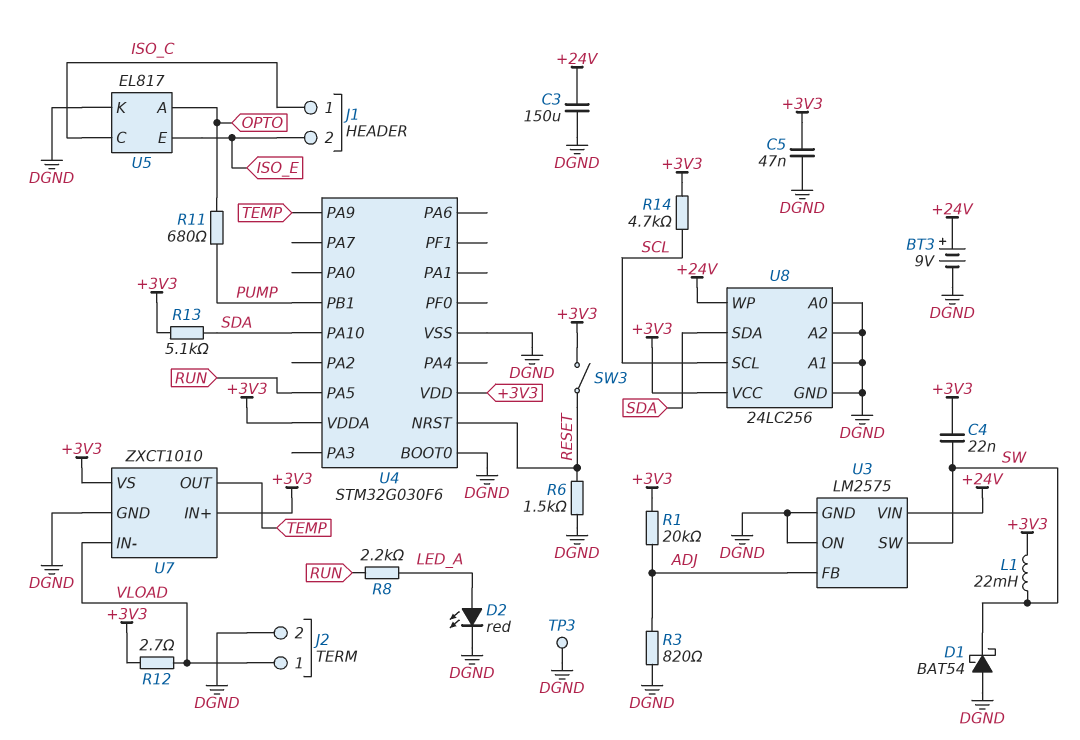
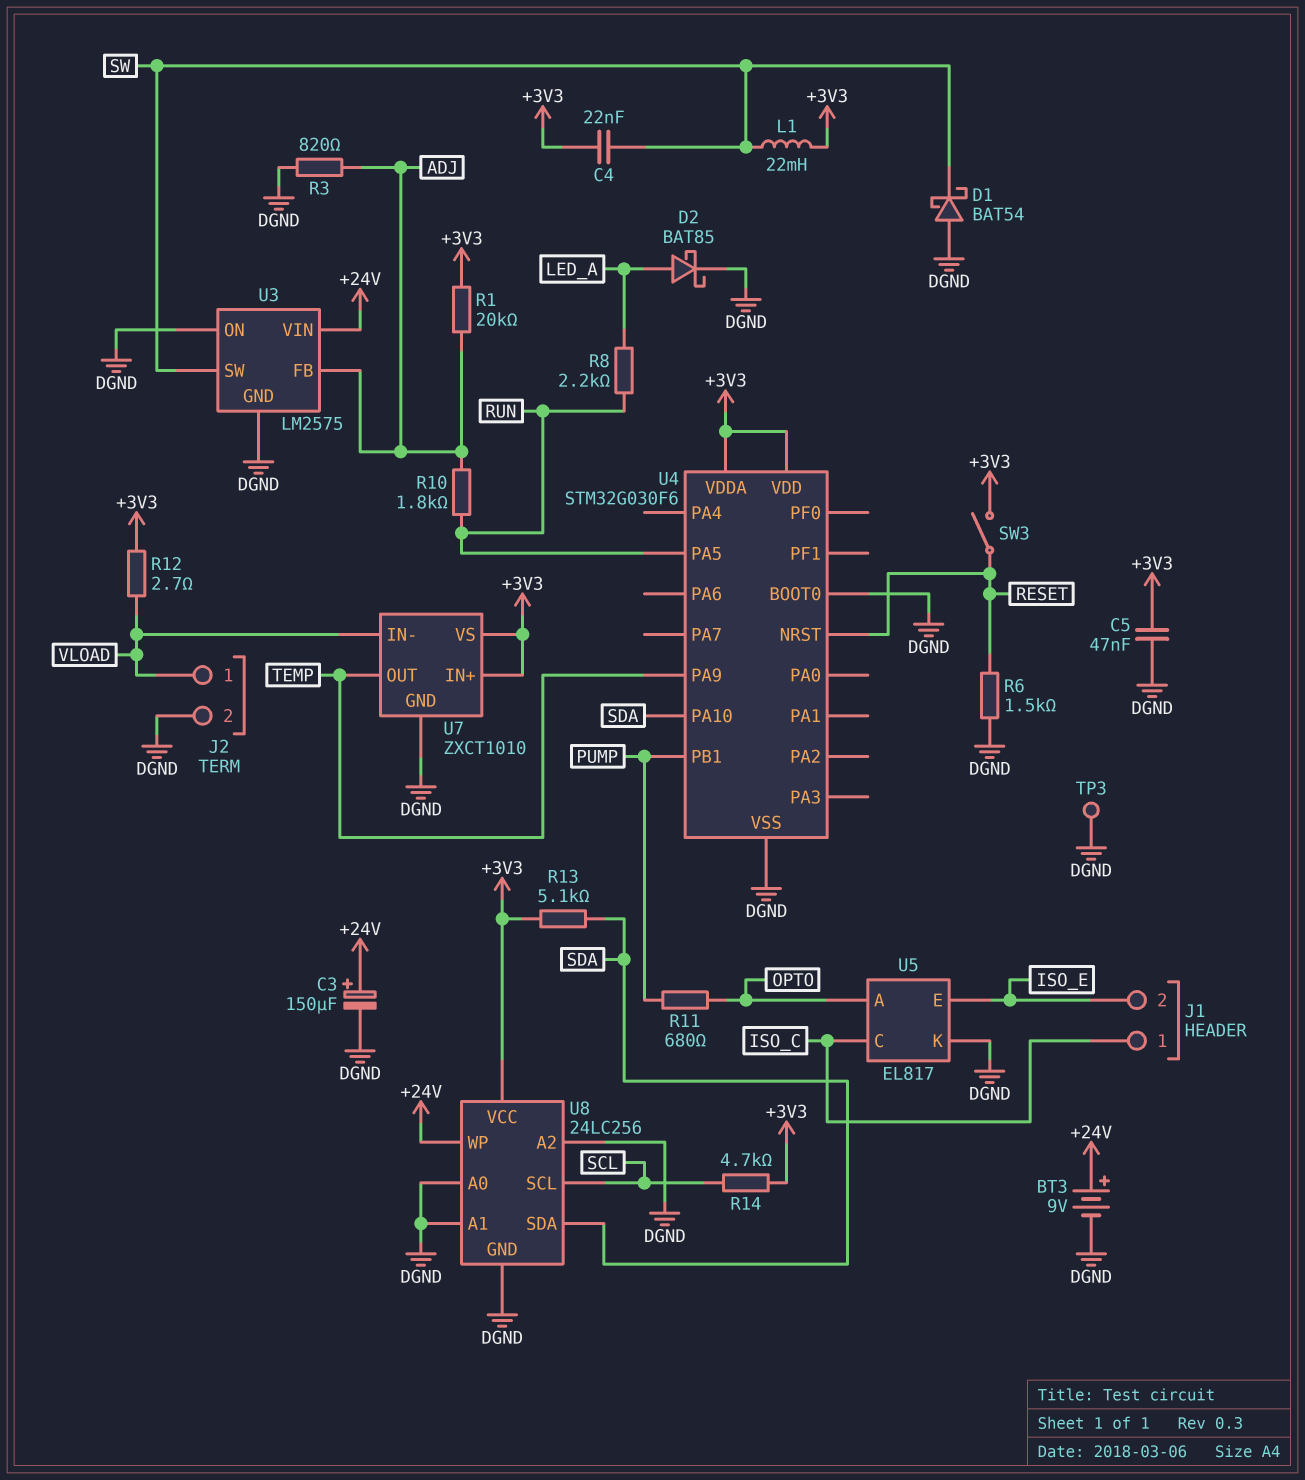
C3: 150uF (+24V, DGND) -> 150uF (plus +24V, minus DGND)
D2: LED red (A LED_A, K DGND) -> schottky BAT85 (A LED_A, K DGND)
R10: none -> 1.8k (ADJ, RUN)

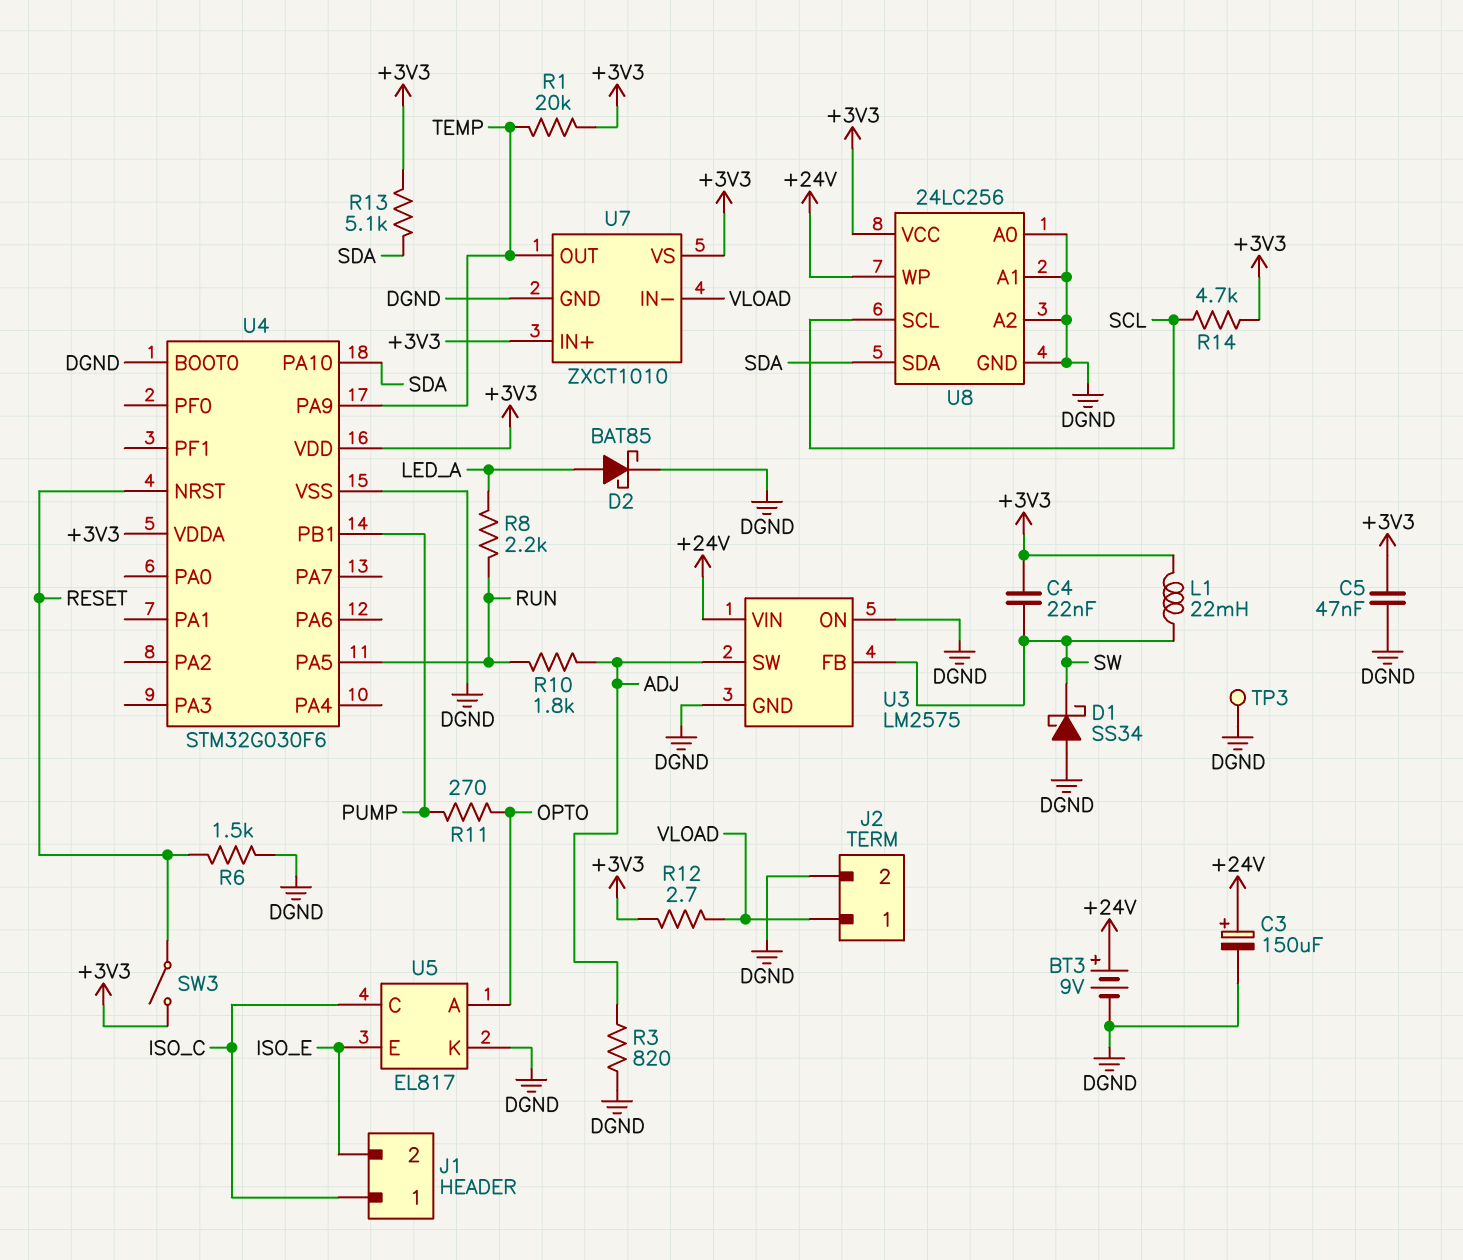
D1: schottky BAT54 (A DGND, K SW) -> schottky SS34 (A DGND, K SW)
R1: 20k (+3V3, ADJ) -> 20k (+3V3, TEMP)
R11: 680 (OPTO, PUMP) -> 270 (OPTO, PUMP)
U3 pin FB: ADJ -> SW
U3 pin SW: SW -> ADJ

